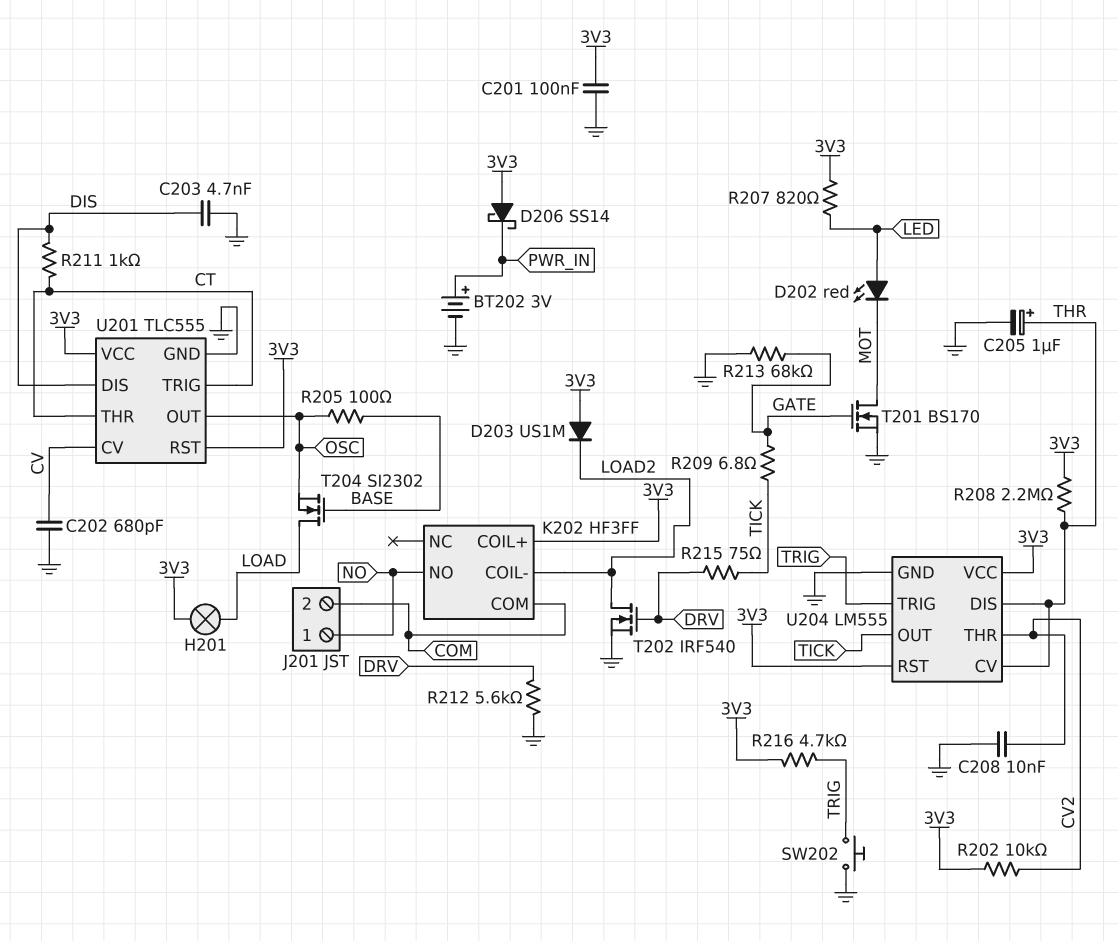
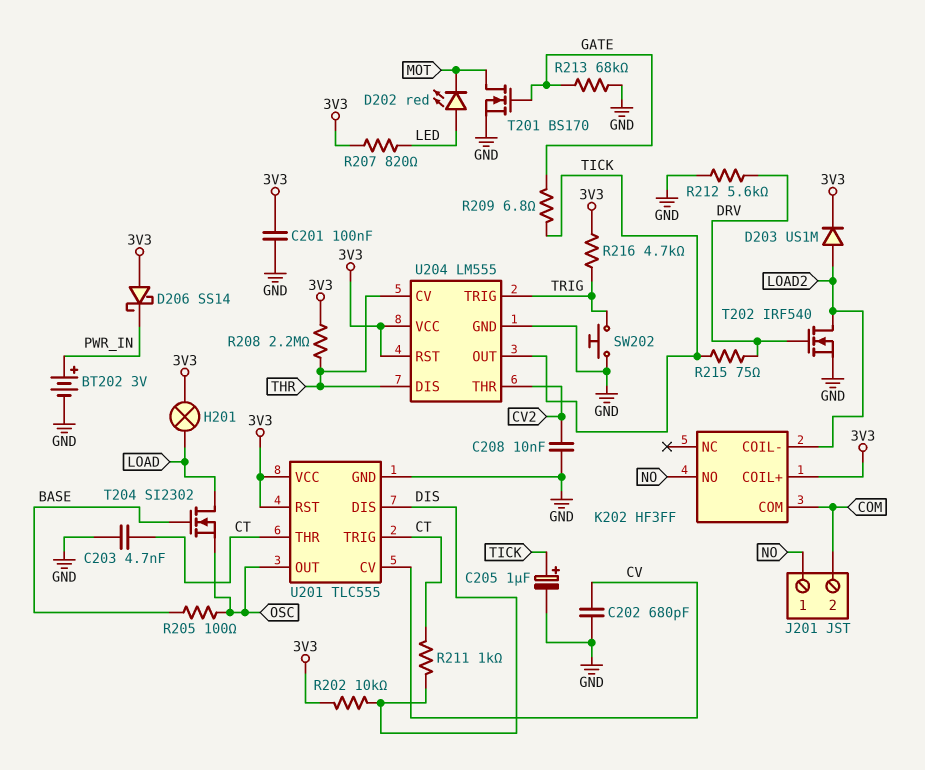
C203: 4.7nF (DIS, GND) -> 4.7nF (CT, GND)
C205: 1uF (plus THR, minus GND) -> 1uF (plus TICK, minus GND)
D203: diode US1M (A 3V3, K LOAD2) -> diode US1M (A LOAD2, K 3V3)
R202: 10k (3V3, CV2) -> 10k (3V3, DIS)

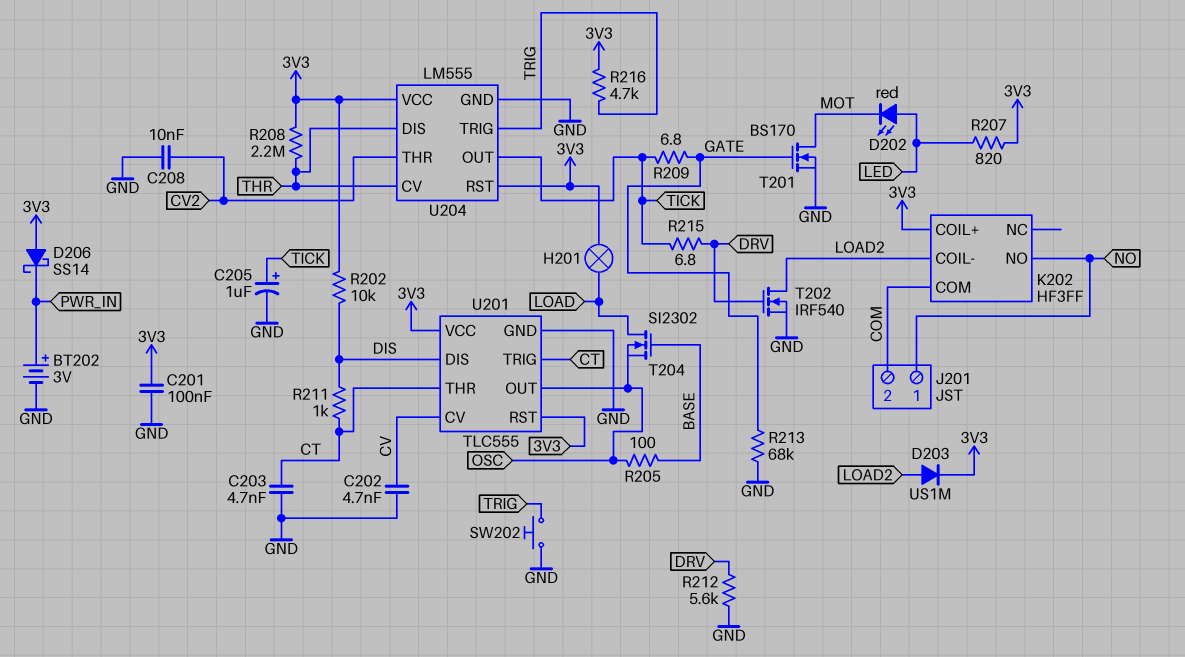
C202: 680pF (CV, GND) -> 4.7nF (CV, GND)
R215: 75 (DRV, TICK) -> 6.8 (DRV, TICK)

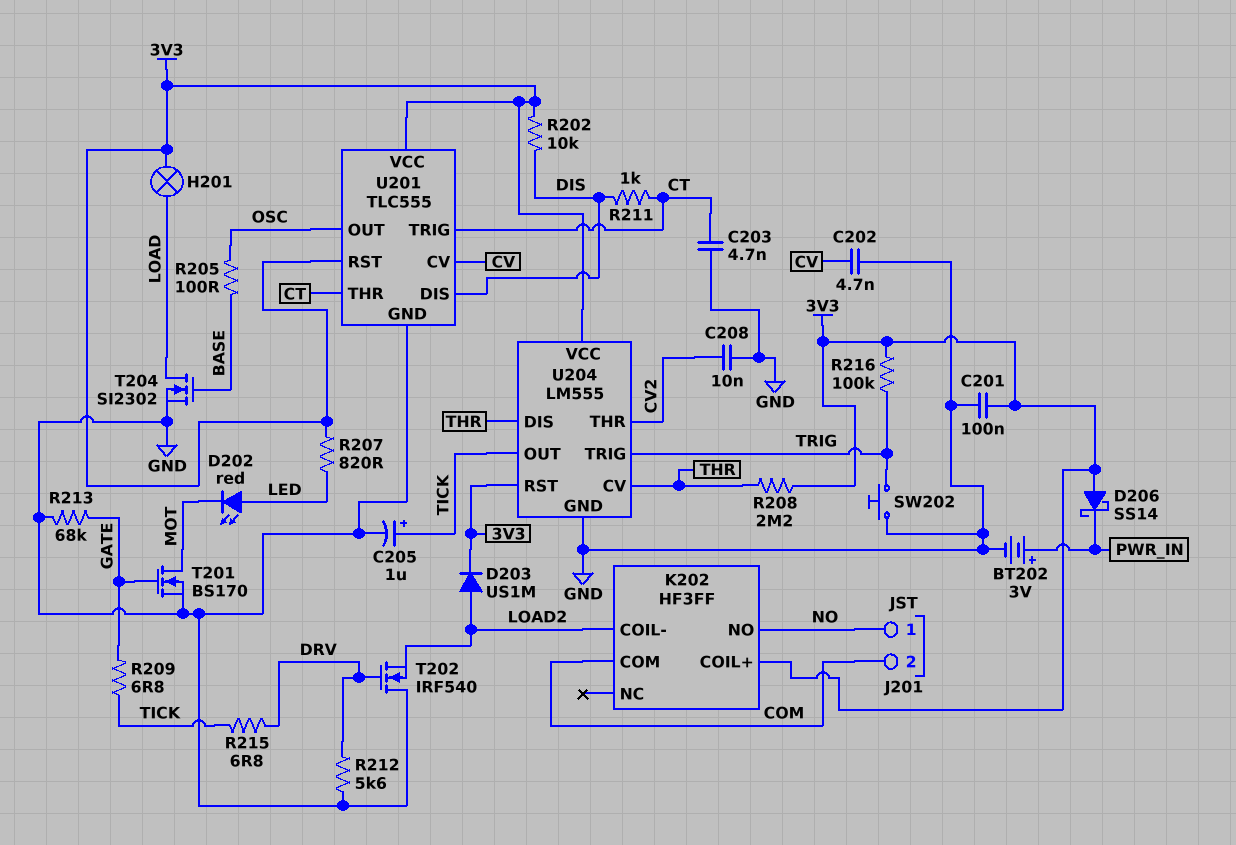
R216: 4.7k (3V3, TRIG) -> 100k (3V3, TRIG)
T202: NMOS IRF540 (G DRV, D LOAD2, S GND) -> NMOS IRF540 (G DRV, D GND, S LOAD2)
T204: NMOS SI2302 (G BASE, D LOAD, S OSC) -> NMOS SI2302 (G BASE, D LOAD, S GND)

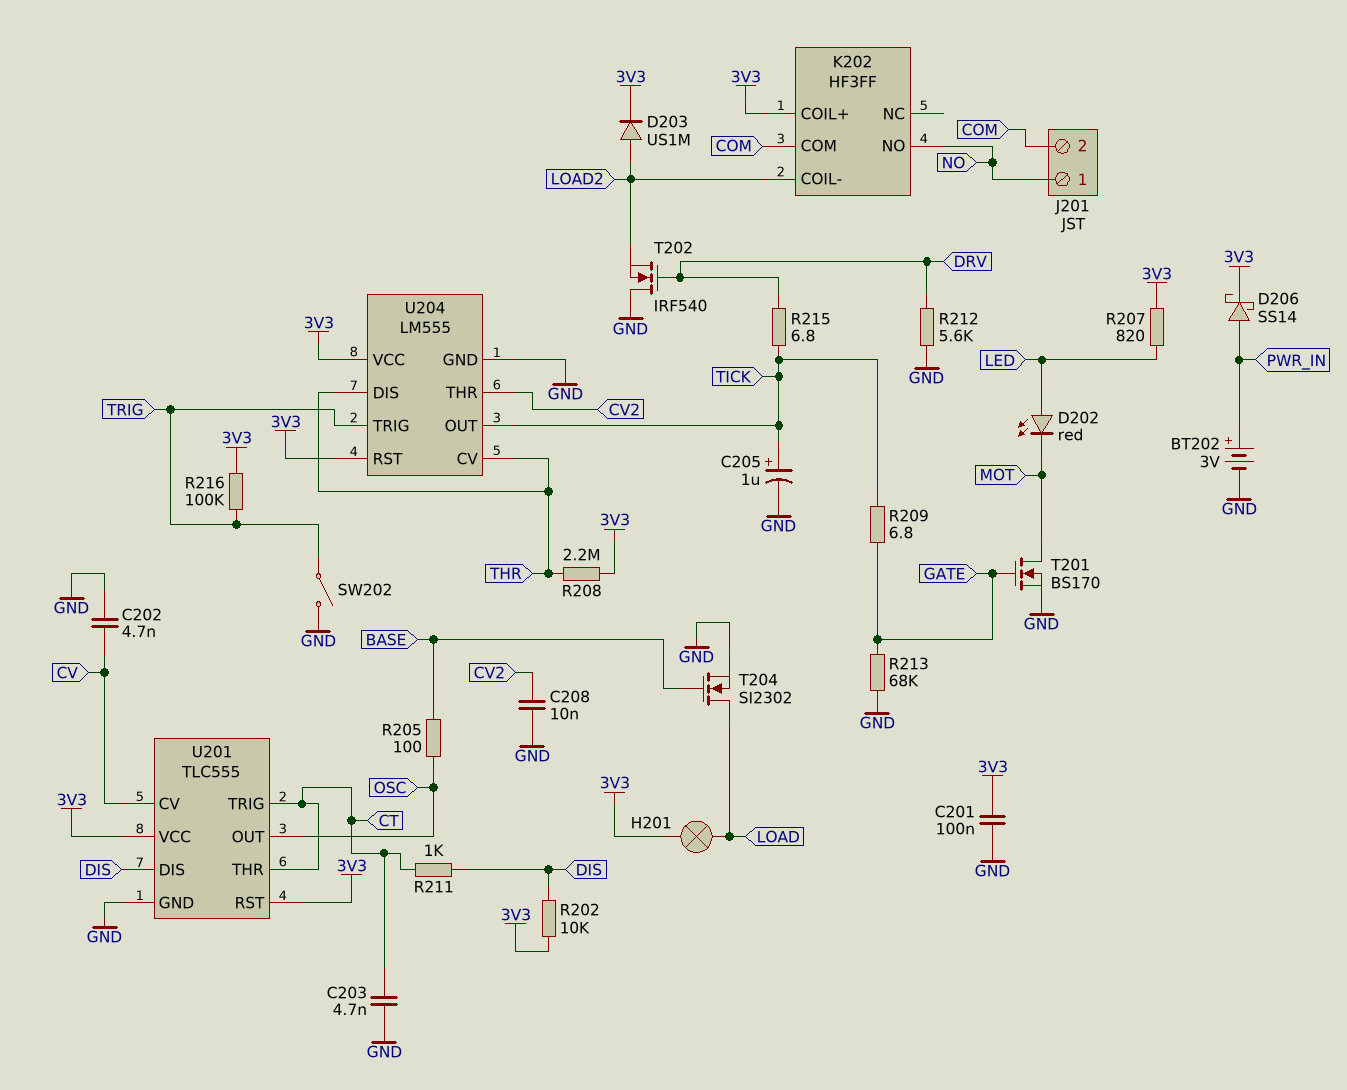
D206: schottky SS14 (A 3V3, K PWR_IN) -> schottky SS14 (A PWR_IN, K 3V3)
SW202: button (GND, TRIG) -> switch (GND, TRIG)

